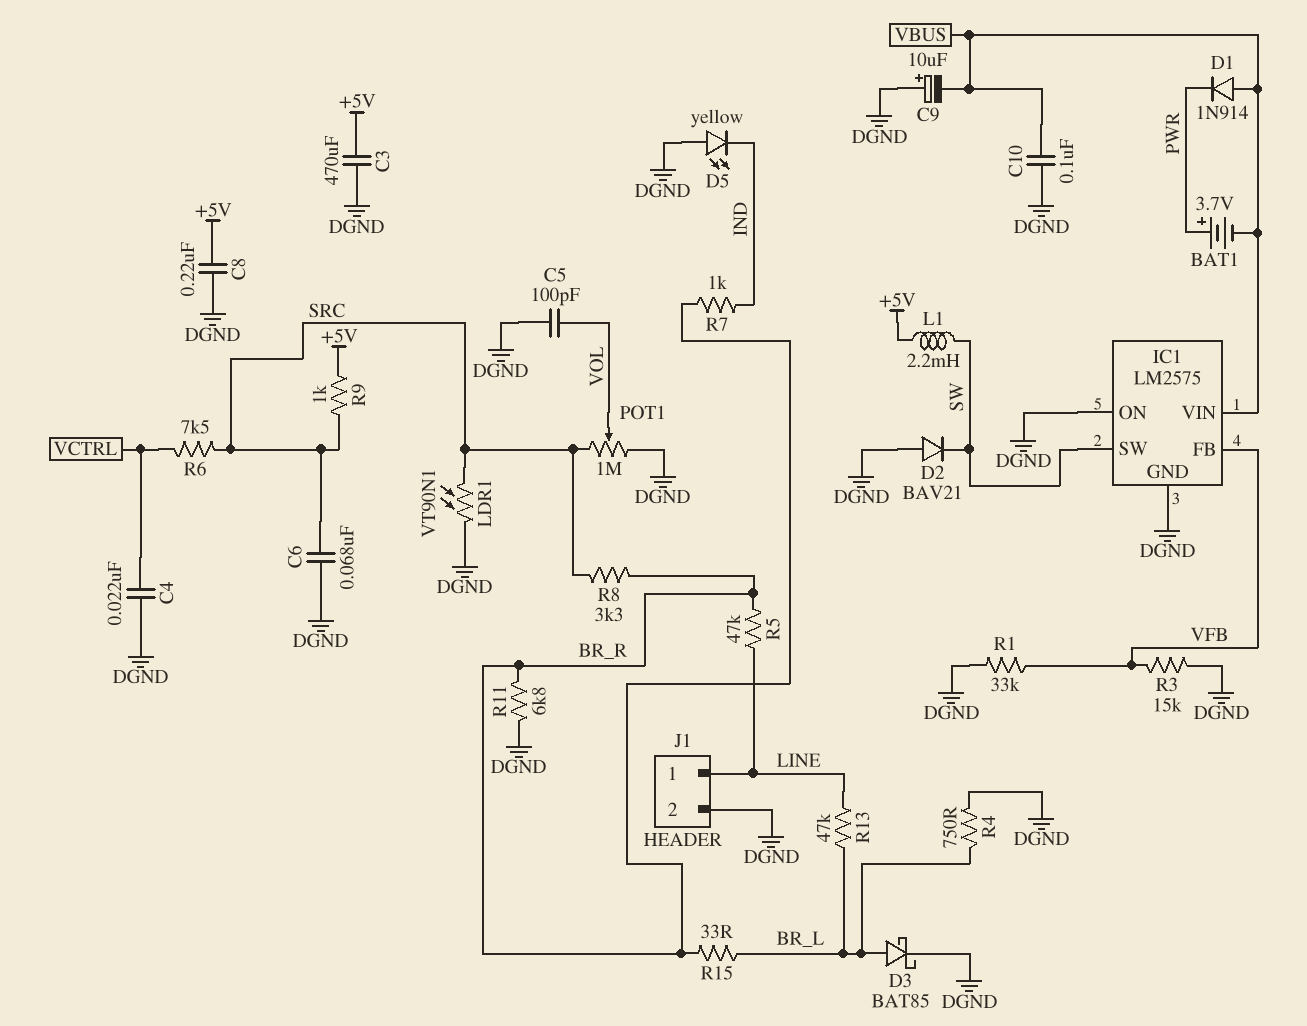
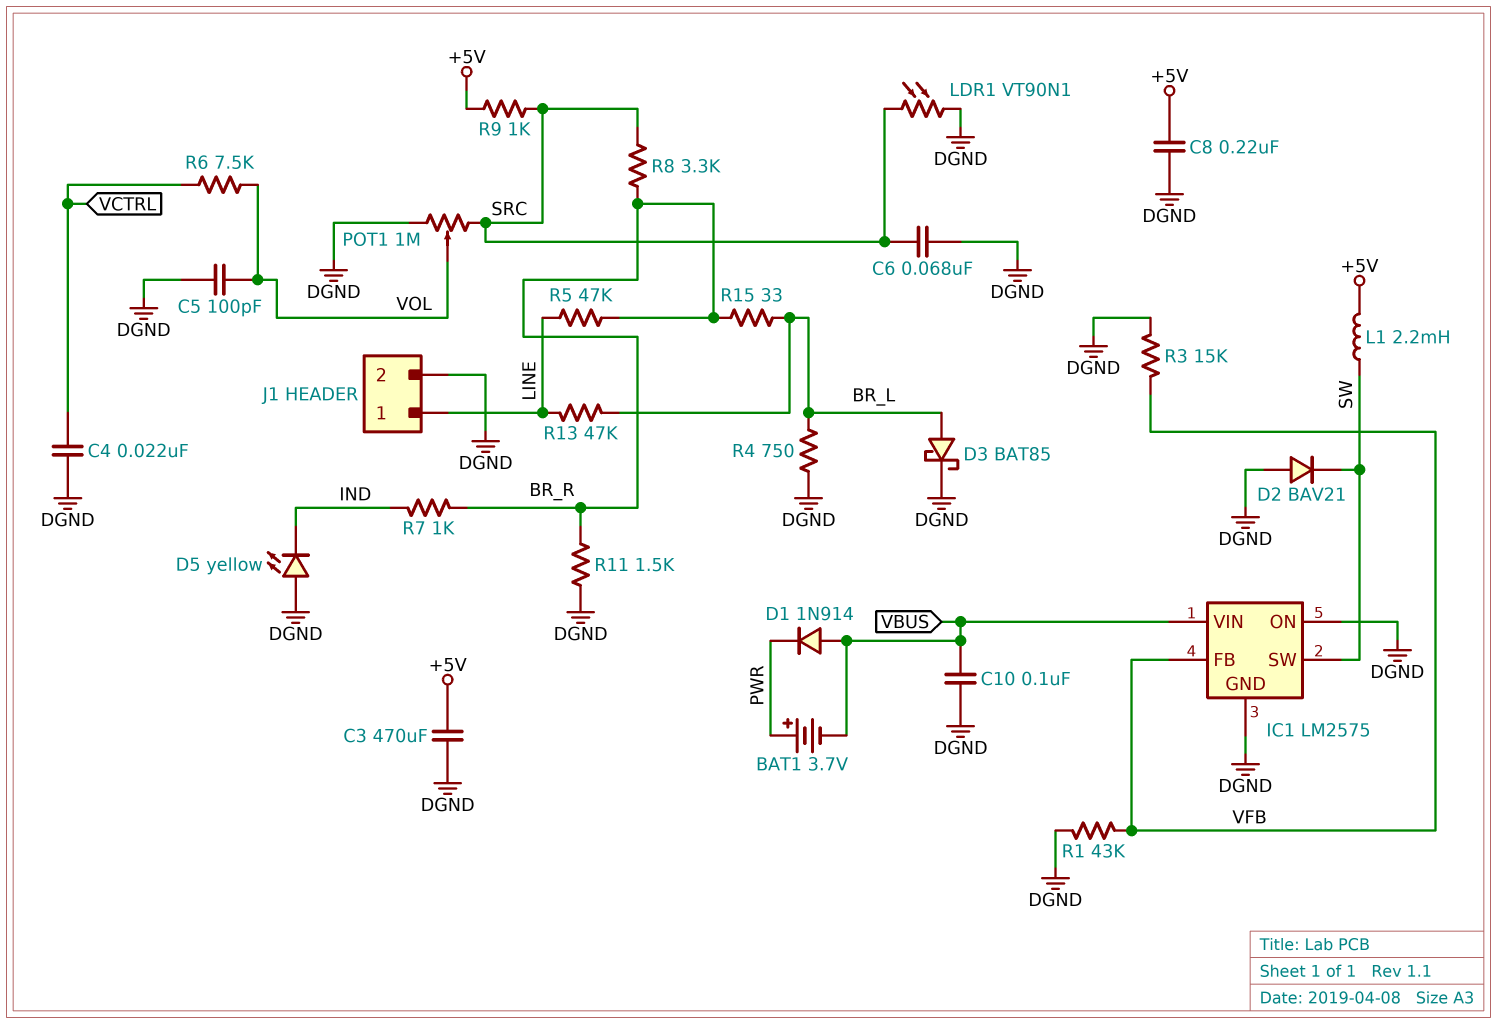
C9: 10uF (plus DGND, minus VBUS) -> none
R1: 33k (DGND, VFB) -> 43k (DGND, VFB)
R6: 7.5k (SRC, VCTRL) -> 7.5k (VCTRL, VOL)
R11: 6.8k (BR_R, DGND) -> 1.5k (BR_R, DGND)

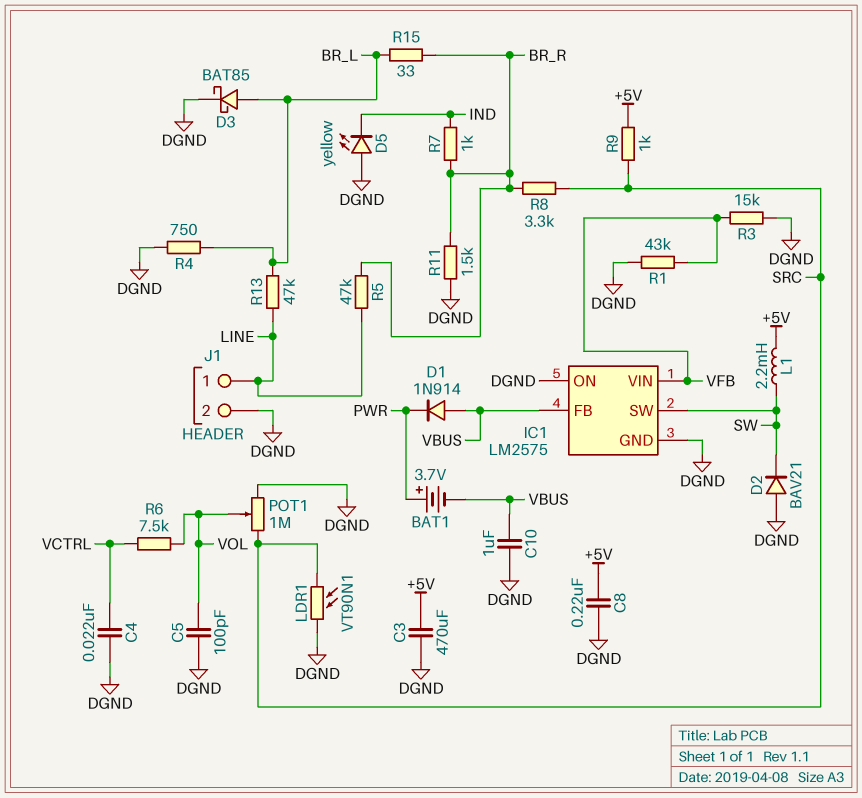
C6: 68nF (DGND, SRC) -> none
C10: 100nF (DGND, VBUS) -> 1uF (DGND, VBUS)
IC1 pin FB: VFB -> VBUS
IC1 pin VIN: VBUS -> VFB

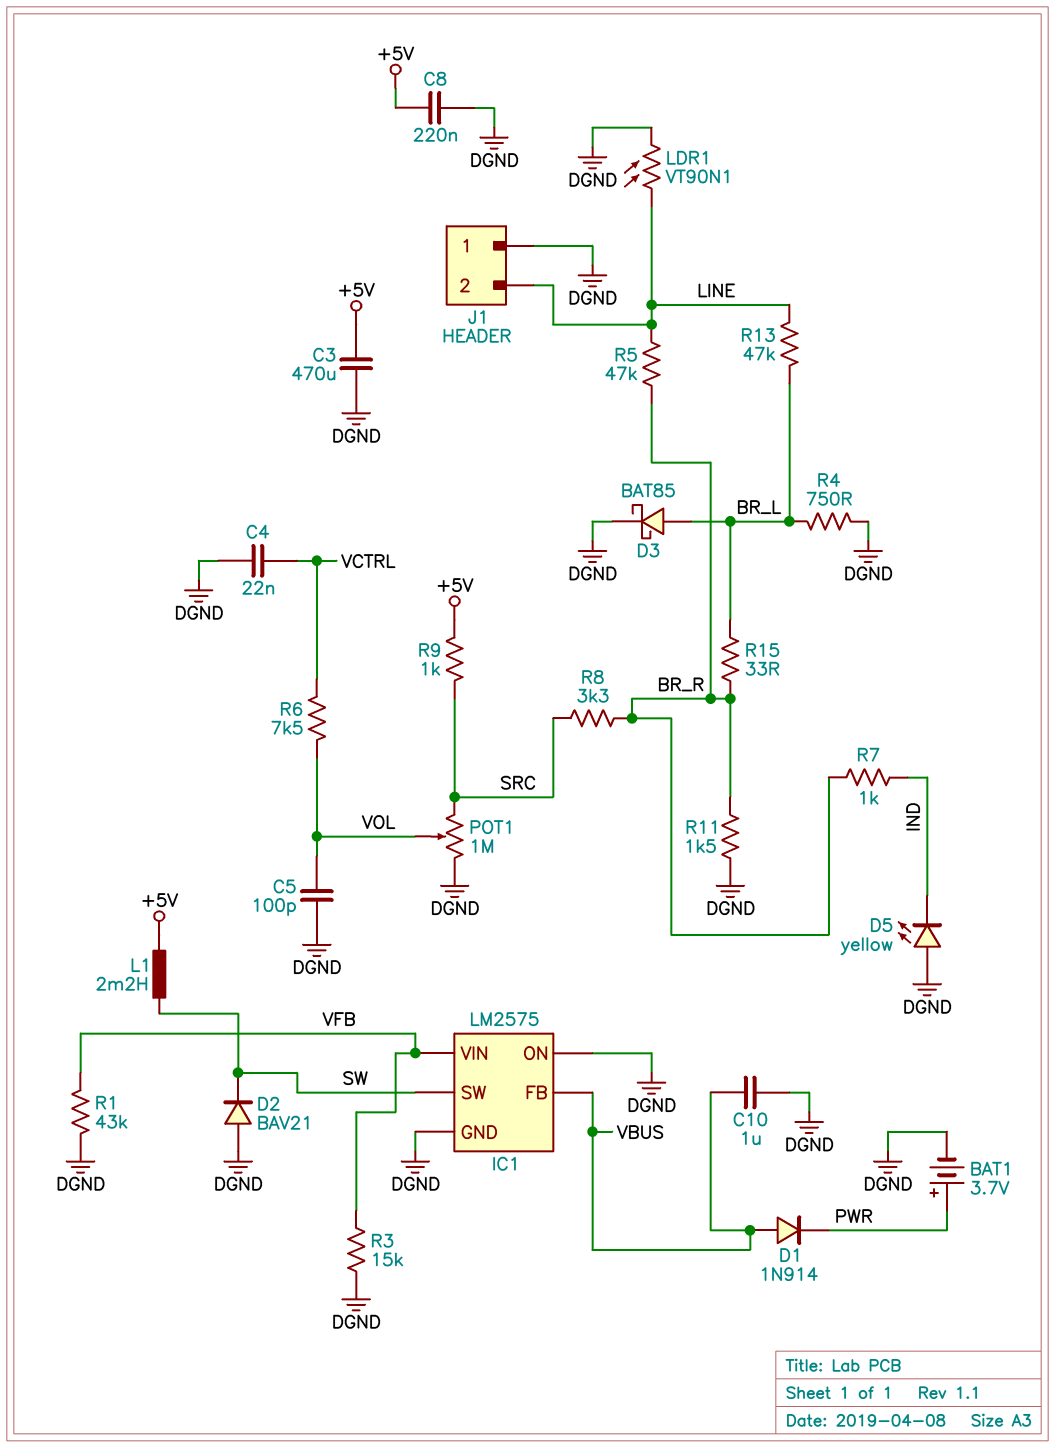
BAT1: 3.7V (plus PWR, minus VBUS) -> 3.7V (plus PWR, minus DGND)
J1 pin 1: LINE -> DGND
J1 pin 2: DGND -> LINE
LDR1: VT90N1 (DGND, SRC) -> VT90N1 (DGND, LINE)

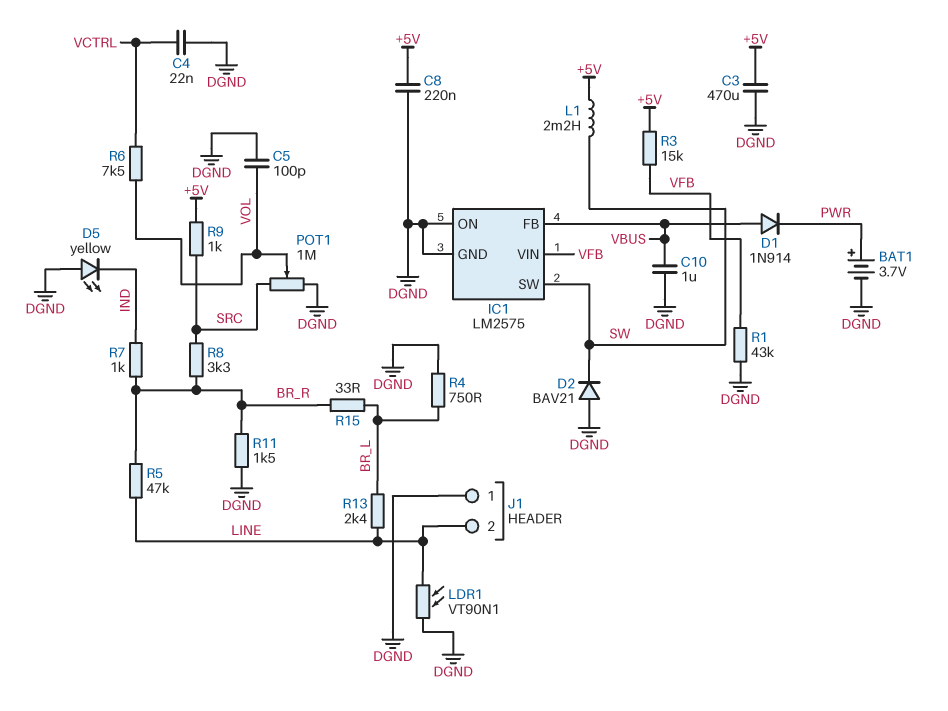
D3: schottky BAT85 (A BR_L, K DGND) -> none
R3: 15k (DGND, VFB) -> 15k (+5V, VFB)
R13: 47k (BR_L, LINE) -> 2.4k (BR_L, LINE)

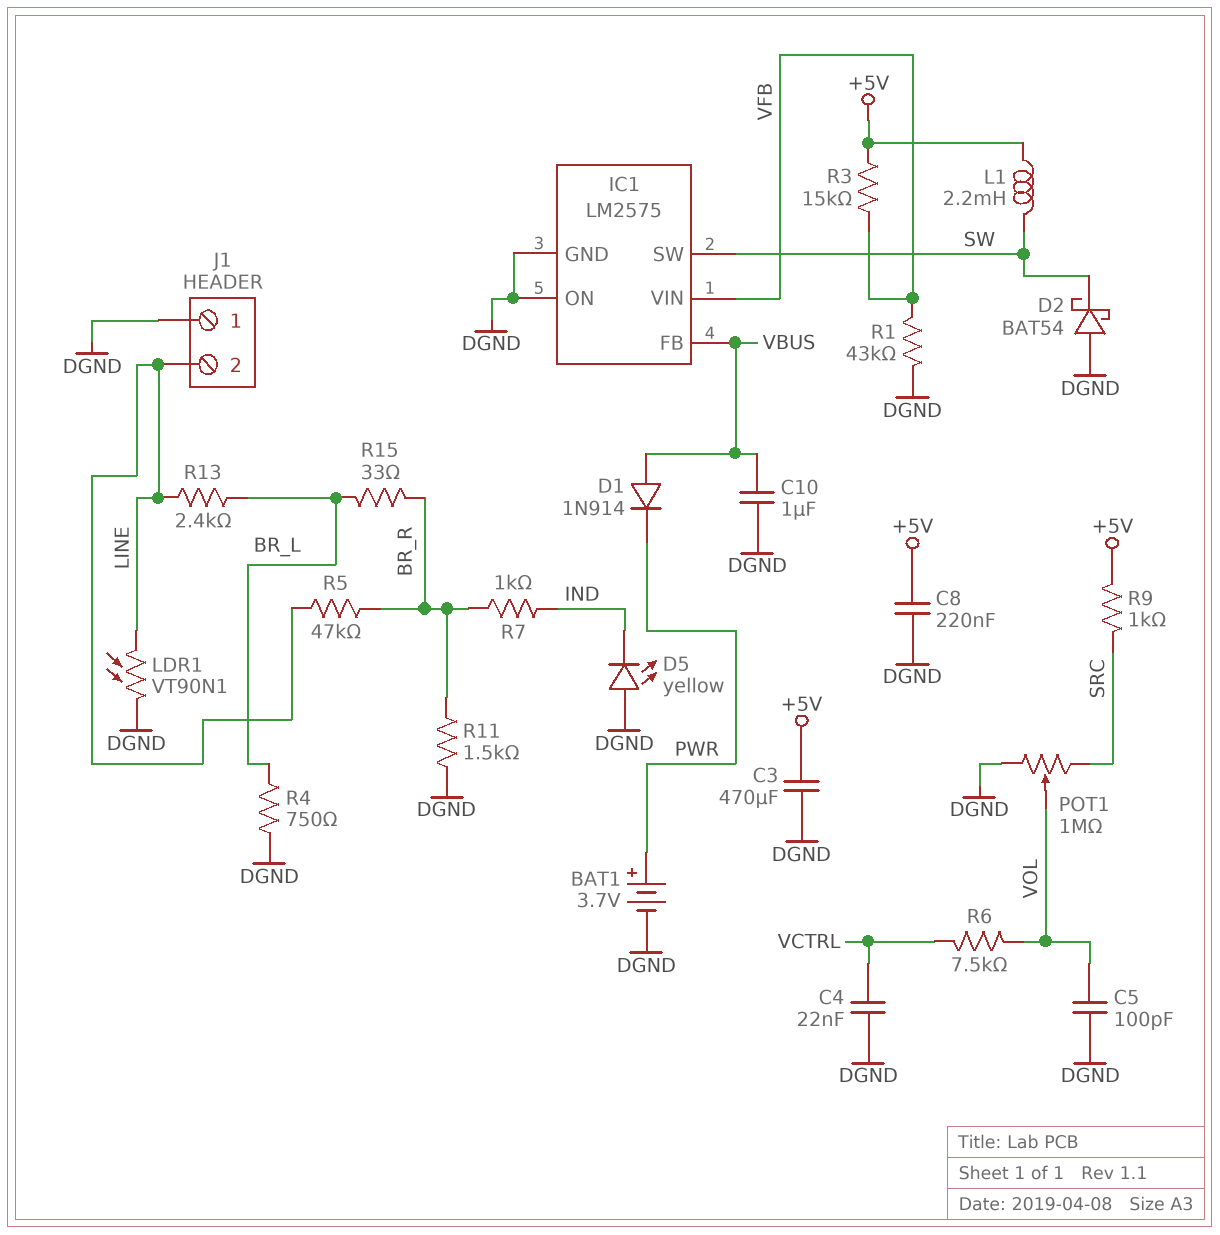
D2: diode BAV21 (A DGND, K SW) -> schottky BAT54 (A DGND, K SW)
R8: 3.3k (BR_R, SRC) -> none

